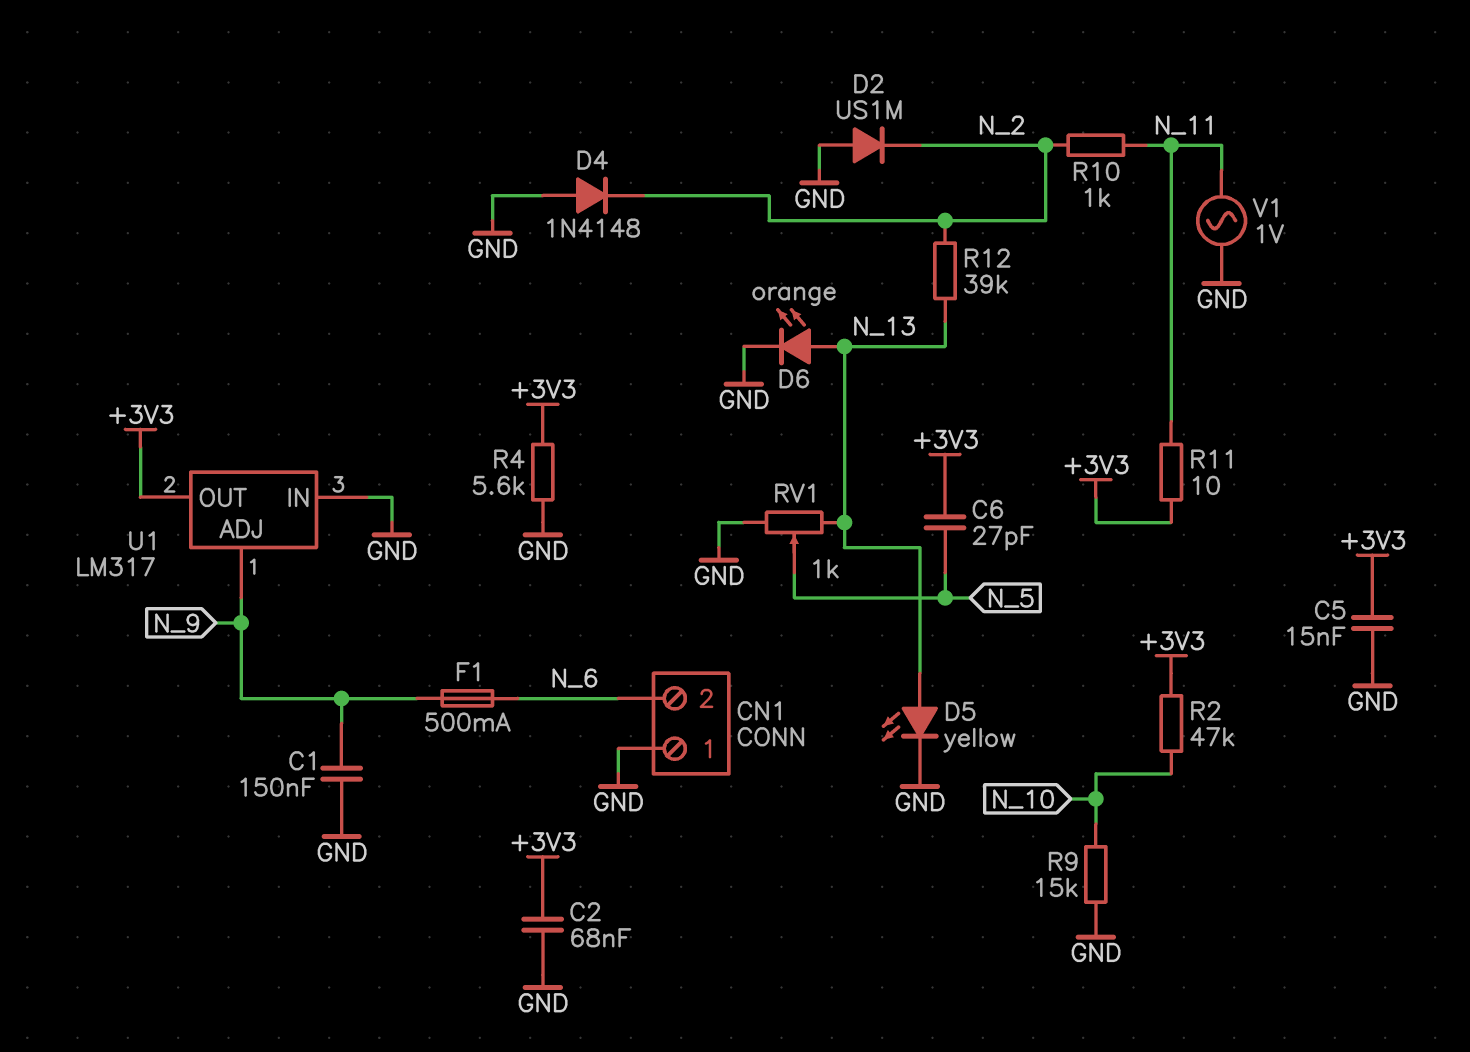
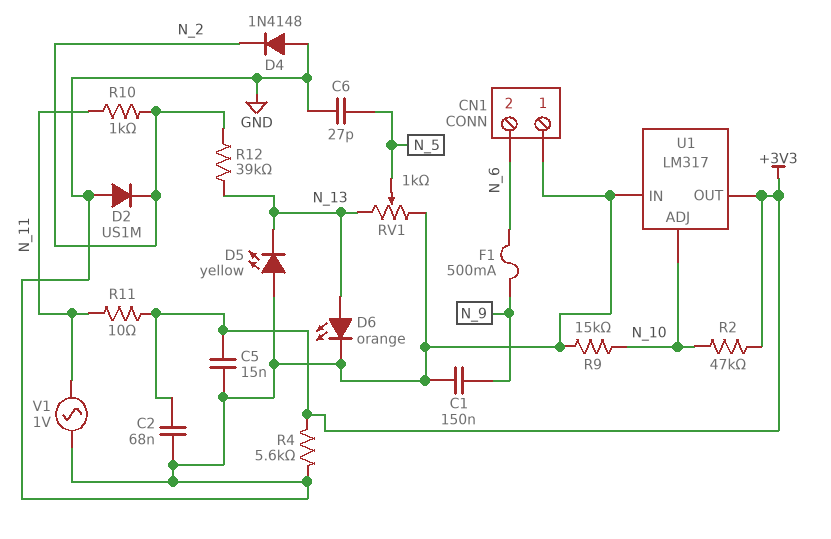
C6: 27pF (+3V3, N_5) -> 27pF (GND, N_5)
D5: LED yellow (A N_13, K GND) -> LED yellow (A GND, K N_13)
U1 pin ADJ: N_9 -> N_10

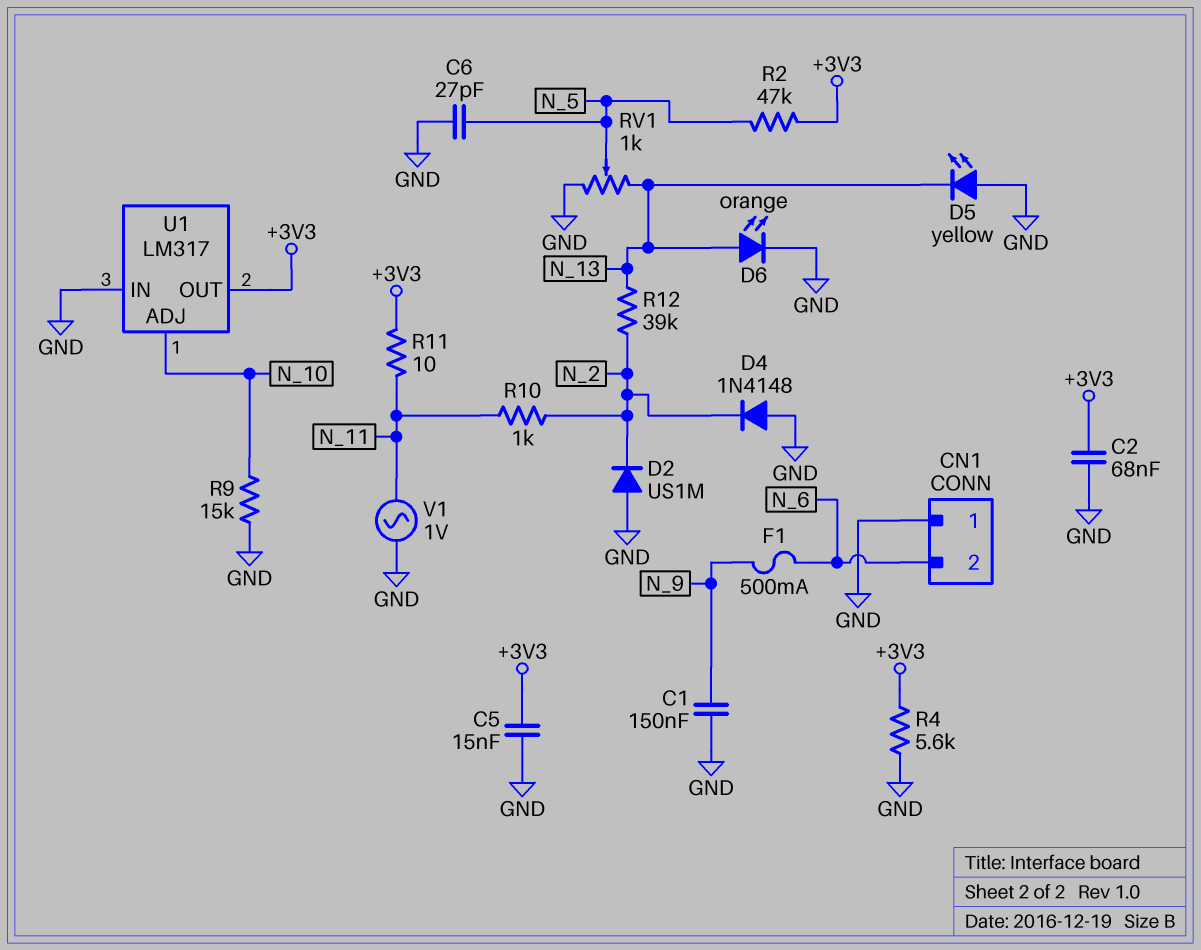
R2: 47k (+3V3, N_10) -> 47k (+3V3, N_5)

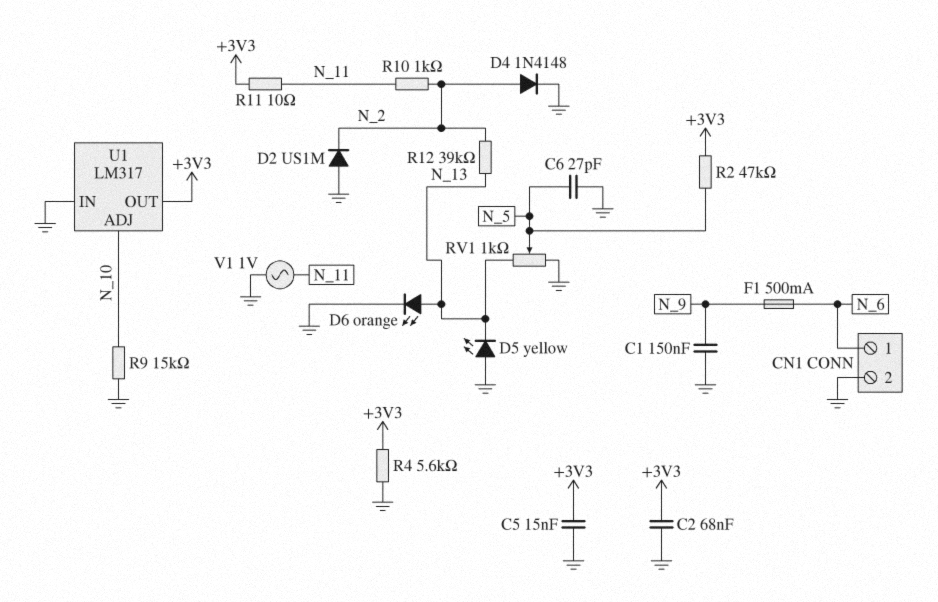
CN1 pin 1: GND -> N_6
CN1 pin 2: N_6 -> GND
D4: diode 1N4148 (A GND, K N_2) -> diode 1N4148 (A N_2, K GND)

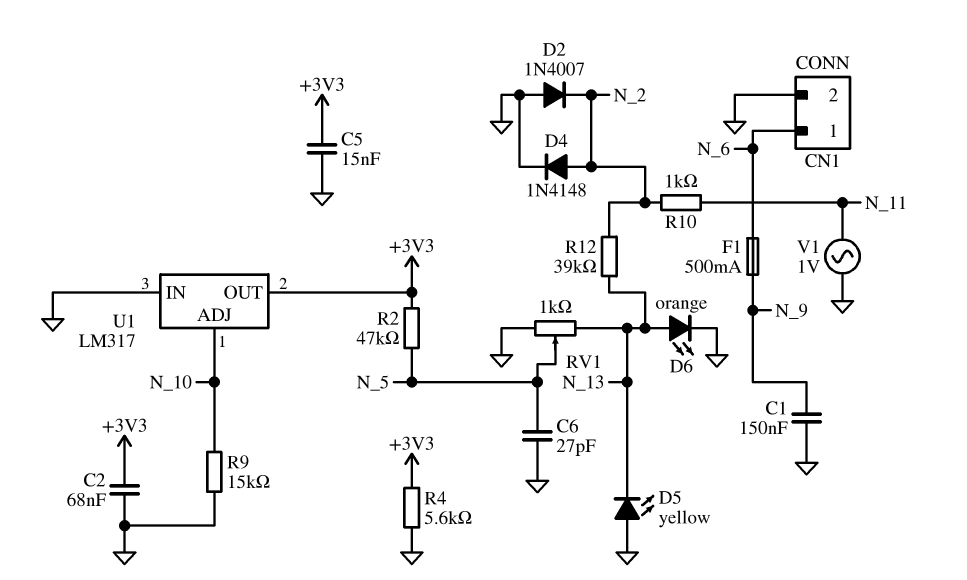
D2: diode US1M (A GND, K N_2) -> diode 1N4007 (A GND, K N_2)
R11: 10 (+3V3, N_11) -> none

